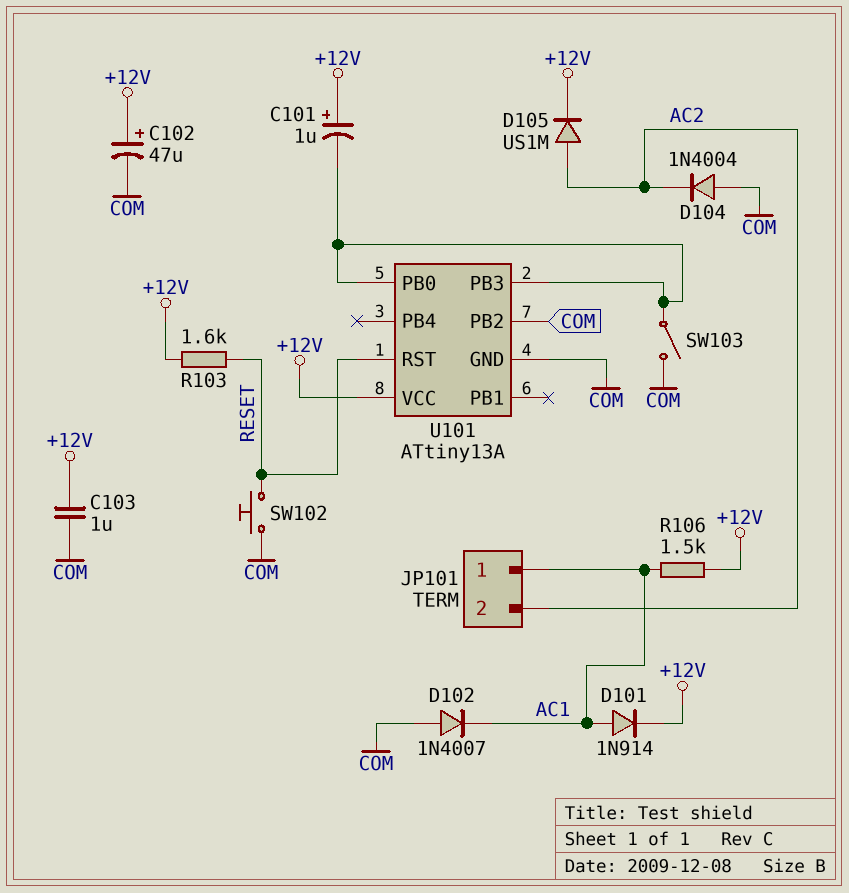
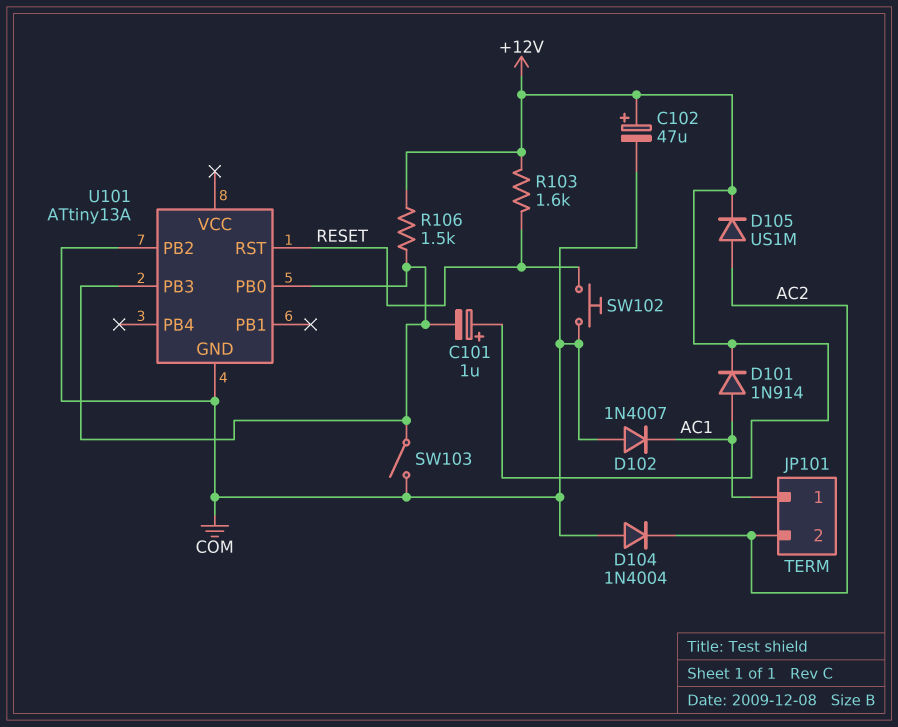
C103: 1uF (+12V, COM) -> none
R106: 1.5k (+12V, AC1) -> 1.5k (+12V, U101/PB0)
U101 pin VCC: +12V -> none

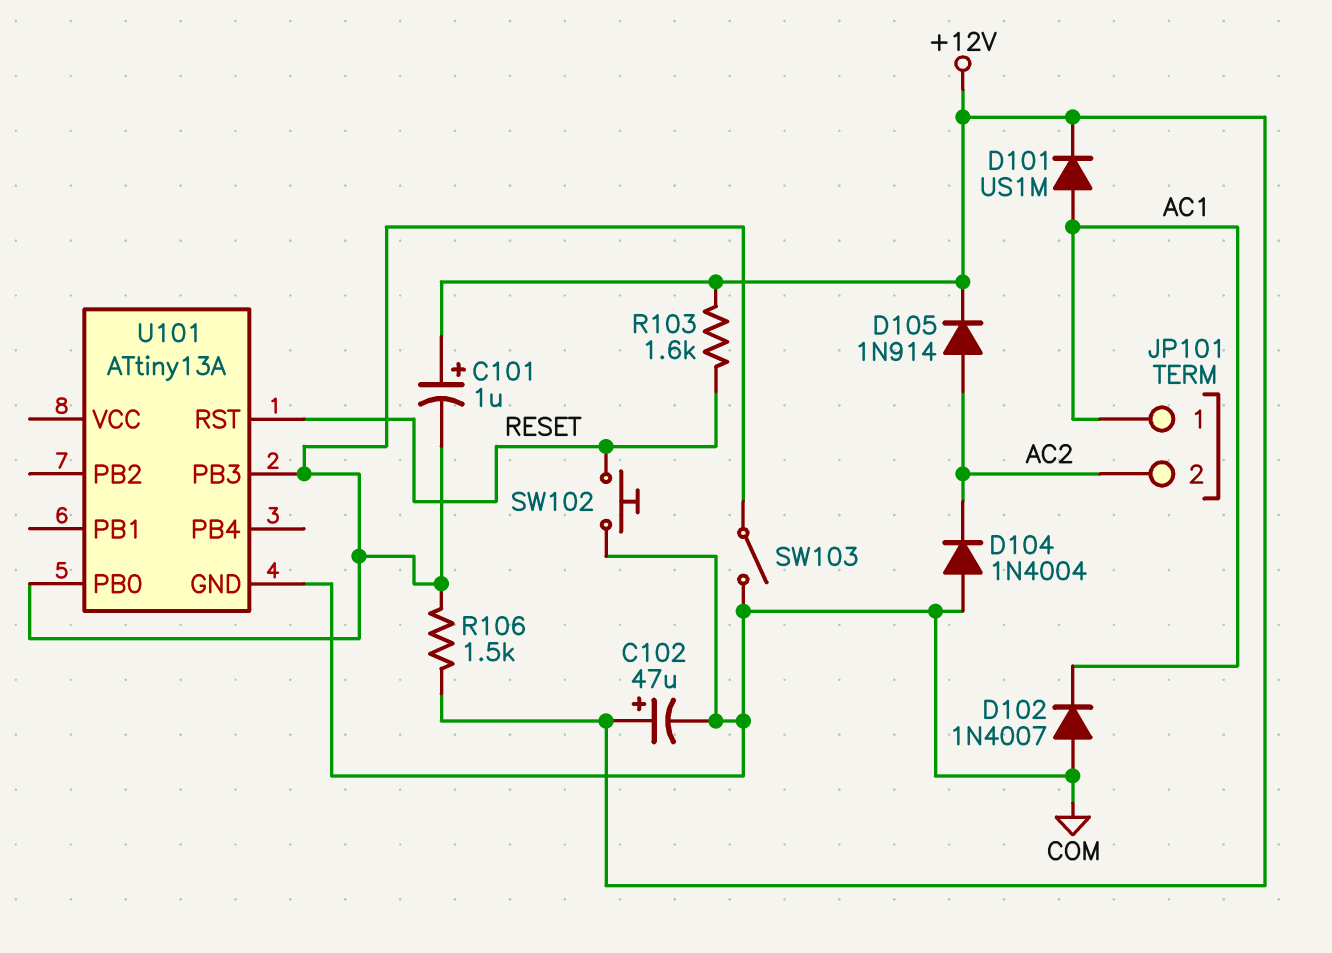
D101: diode 1N914 (A AC1, K +12V) -> diode US1M (A AC1, K +12V)
D105: diode US1M (A AC2, K +12V) -> diode 1N914 (A AC2, K +12V)
U101 pin PB2: COM -> none

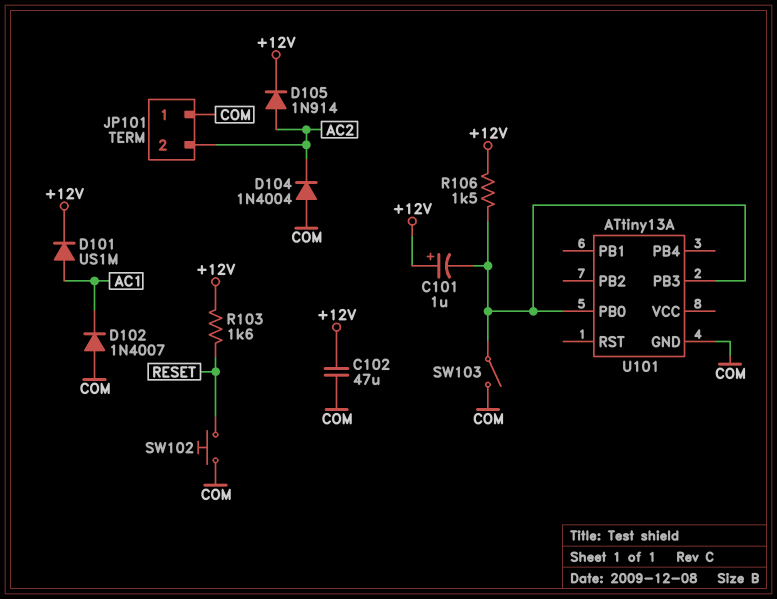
C102: 47uF (plus +12V, minus COM) -> 47uF (+12V, COM)
JP101 pin 1: AC1 -> COM
U101 pin RST: RESET -> none

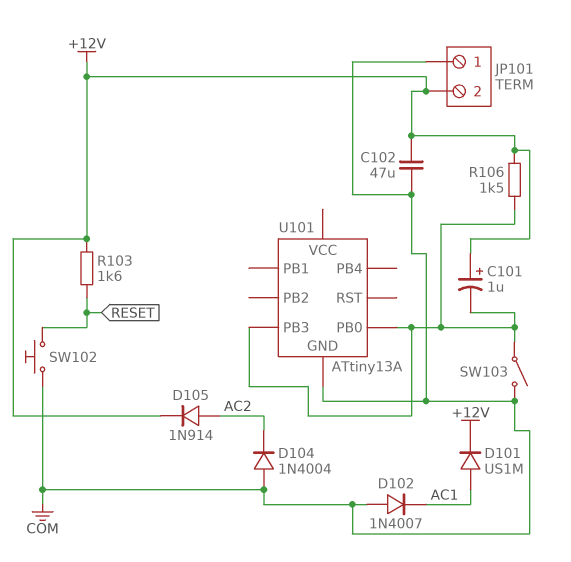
JP101 pin 2: AC2 -> +12V

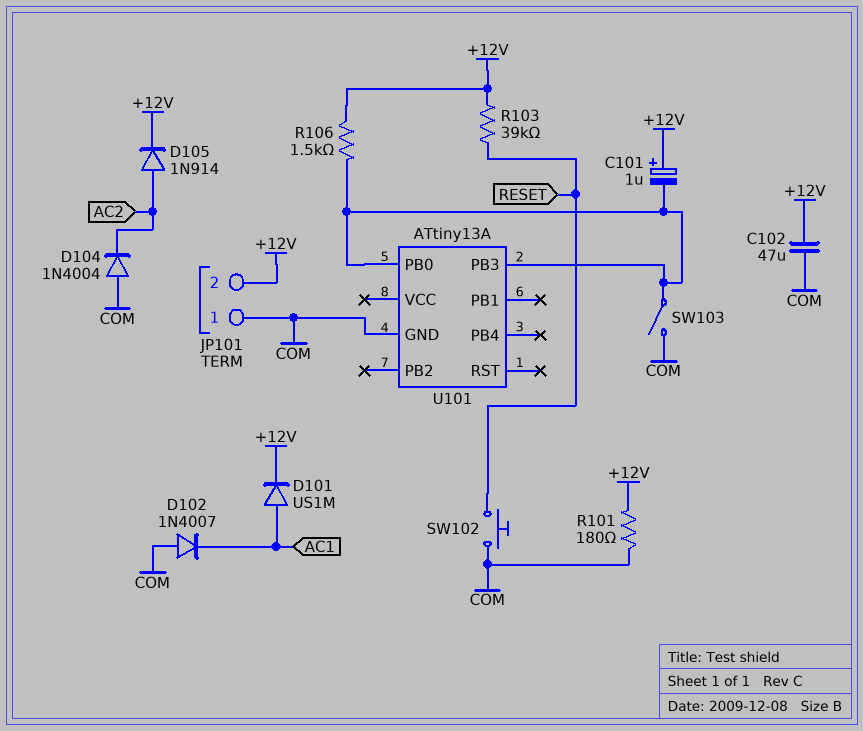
R101: none -> 180 (+12V, COM)
R103: 1.6k (+12V, RESET) -> 39k (+12V, RESET)

